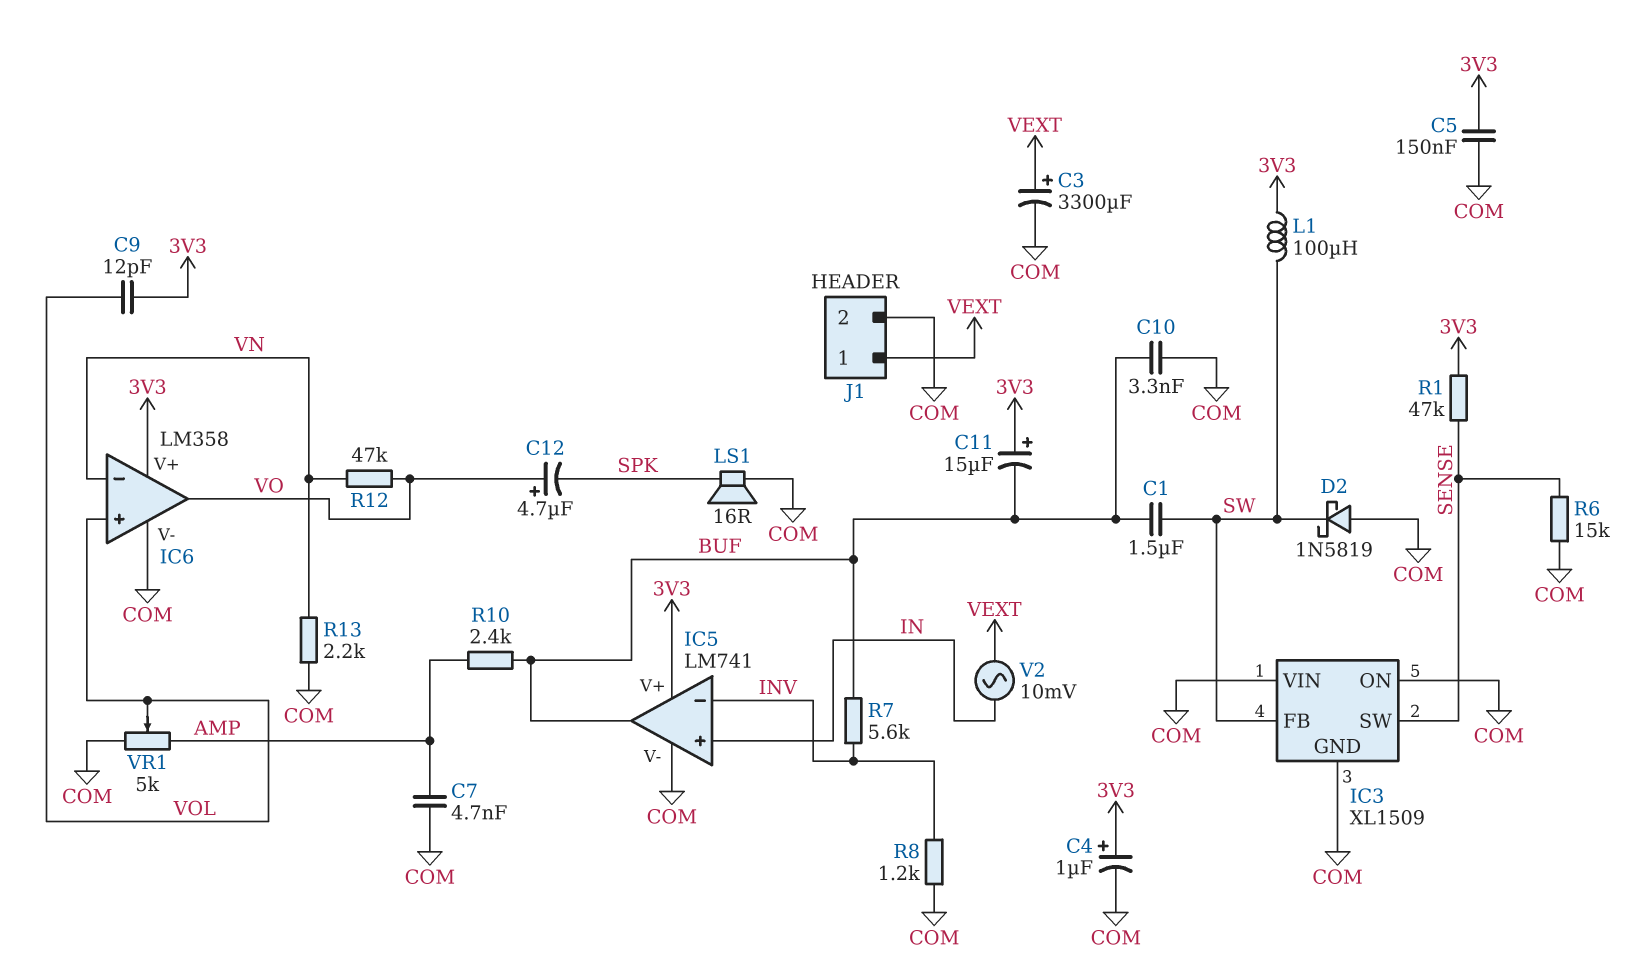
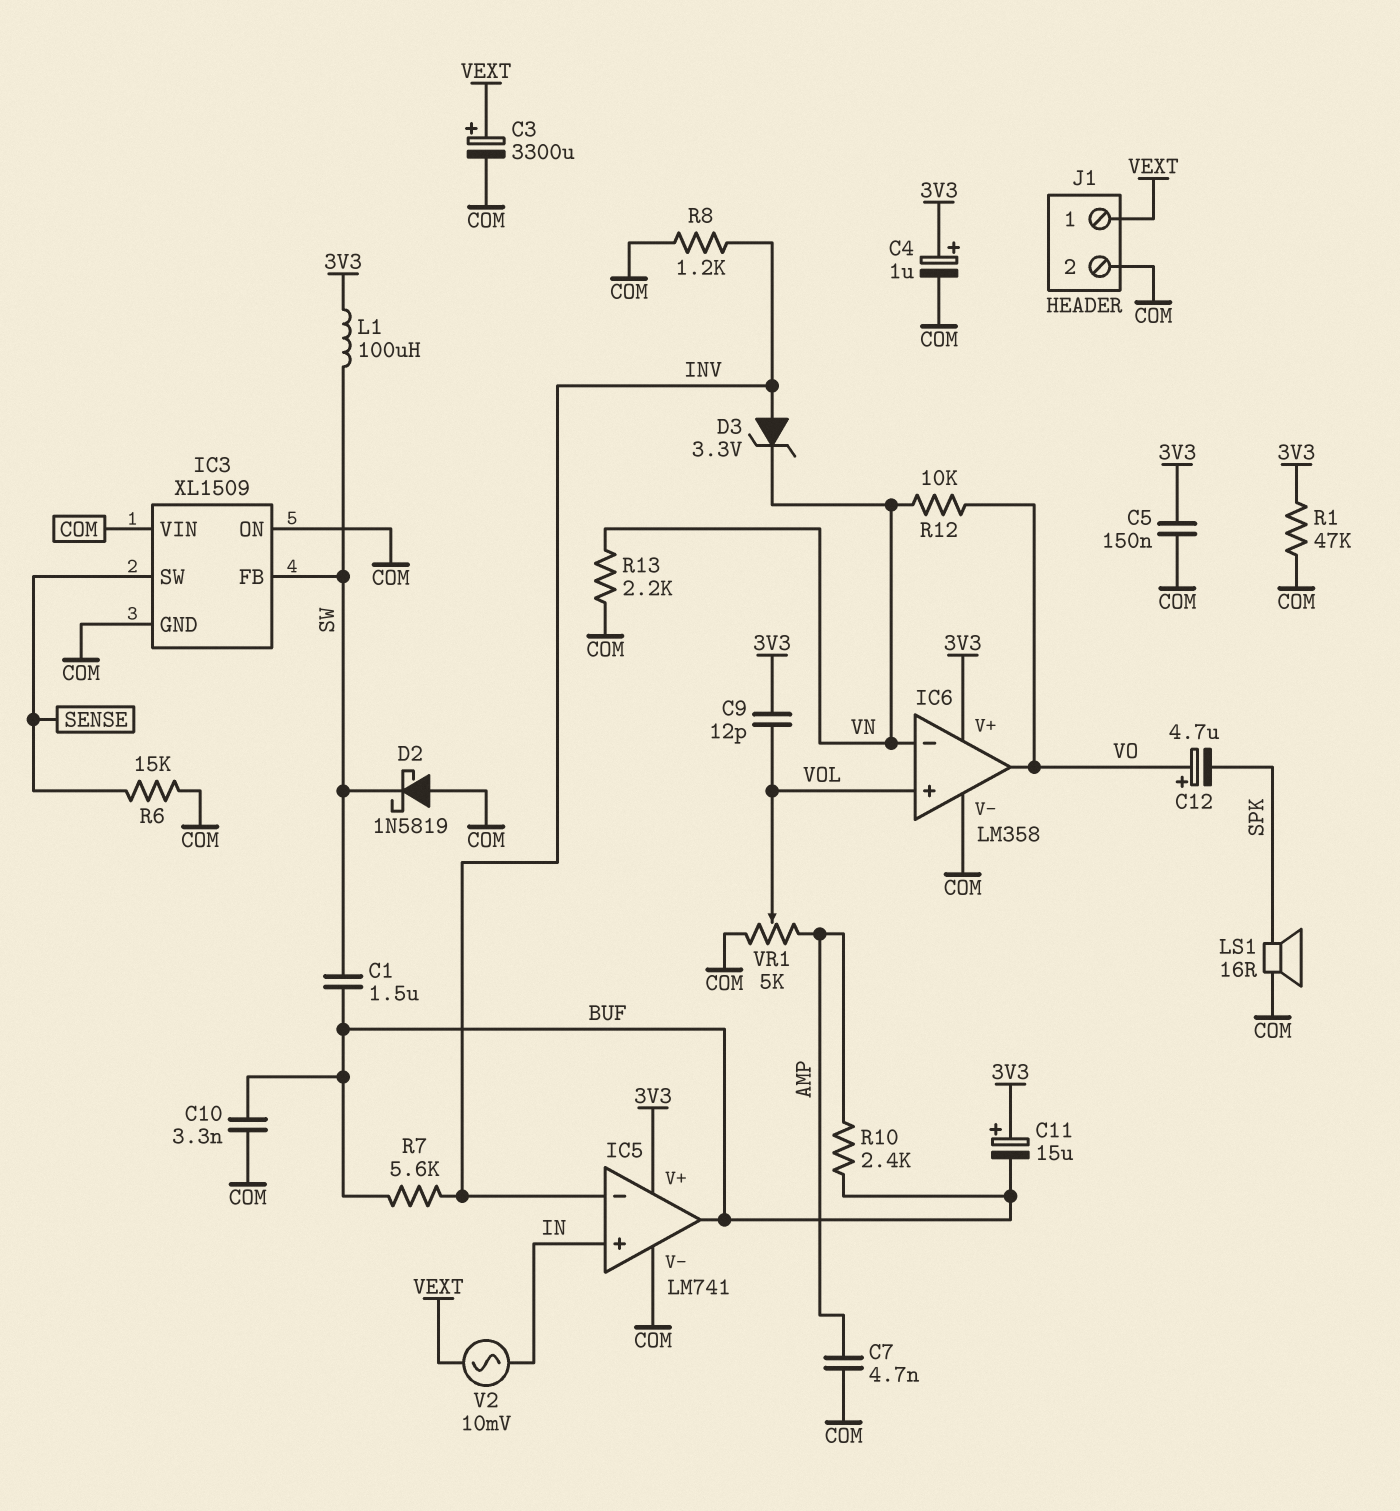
D3: none -> zener 3.3V (A INV, K VN)
R1: 47k (3V3, SENSE) -> 47k (3V3, COM)
R12: 47k (VN, VO) -> 10k (VN, VO)

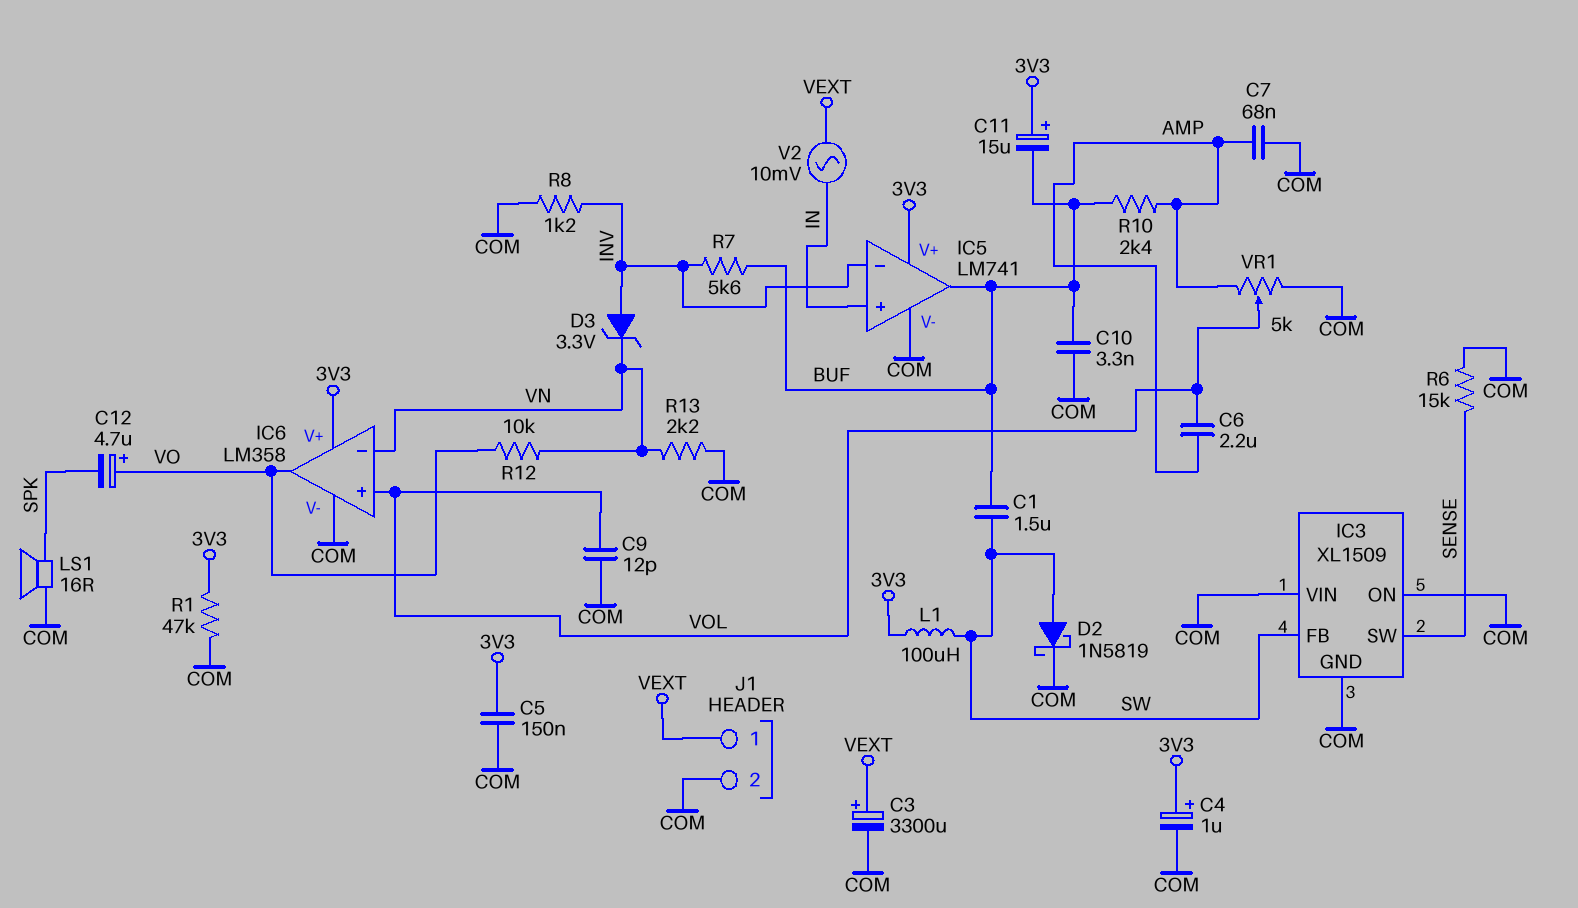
C6: none -> 2.2uF (AMP, VOL)
C7: 4.7nF (AMP, COM) -> 68nF (AMP, COM)
C9: 12pF (3V3, VOL) -> 12pF (COM, VOL)
D2: schottky 1N5819 (A COM, K SW) -> schottky 1N5819 (A SW, K COM)

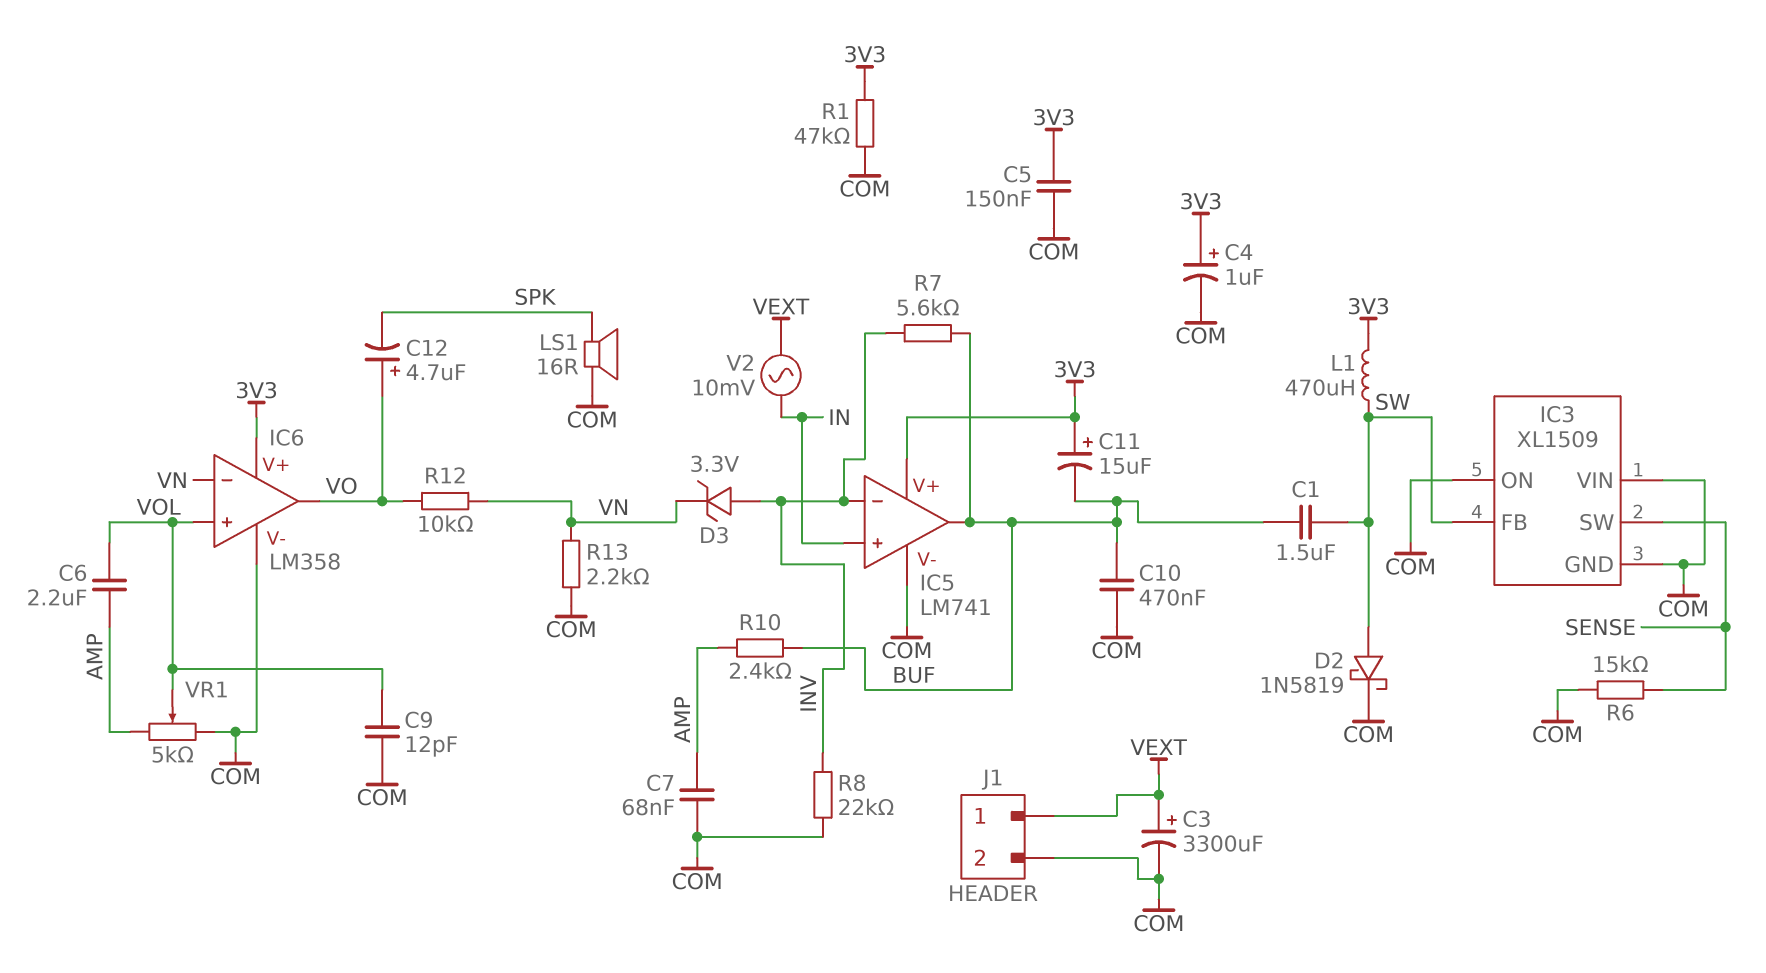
C10: 3.3nF (BUF, COM) -> 470nF (BUF, COM)
L1: 100uH (3V3, SW) -> 470uH (3V3, SW)
R8: 1.2k (COM, INV) -> 22k (COM, INV)

